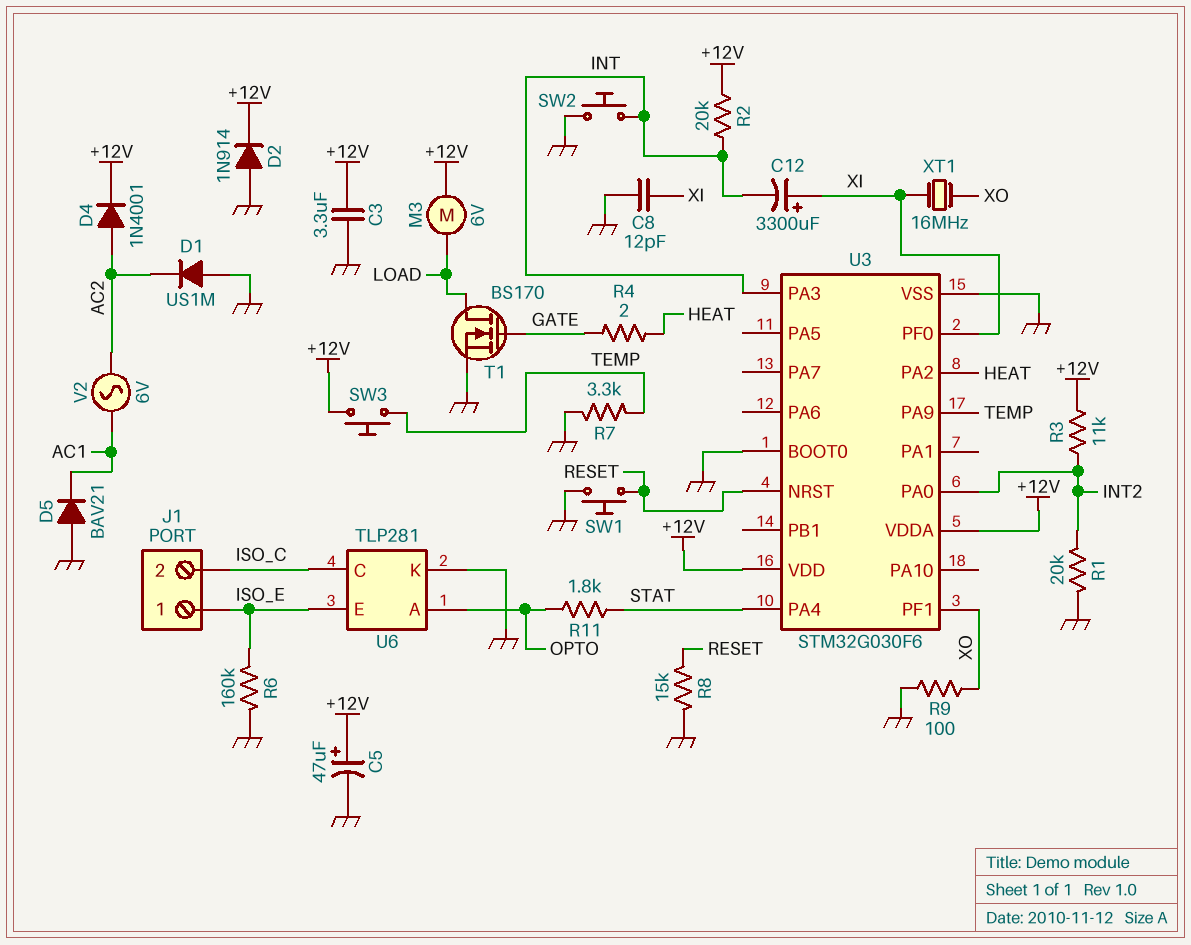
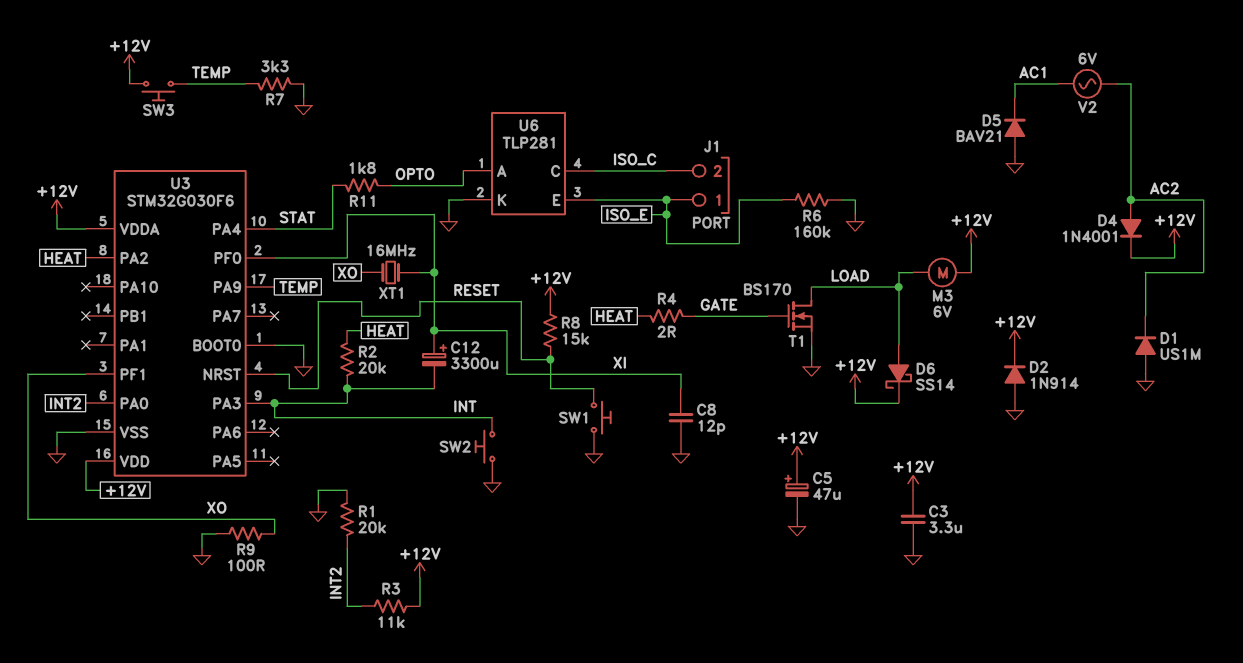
D6: none -> schottky SS14 (A LOAD, K +12V)
R2: 20k (+12V, INT) -> 20k (HEAT, INT)
R8: 15k (GND, RESET) -> 15k (+12V, RESET)

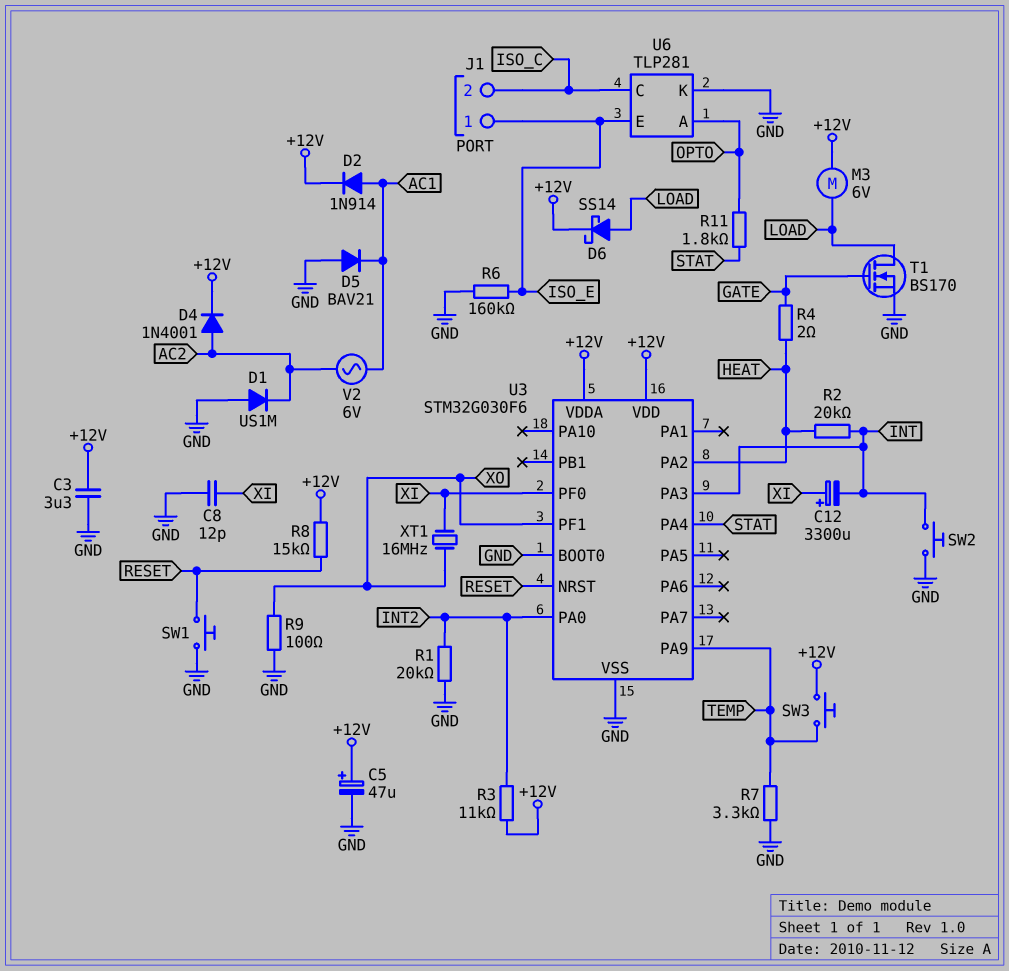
D2: diode 1N914 (A GND, K +12V) -> diode 1N914 (A AC1, K +12V)

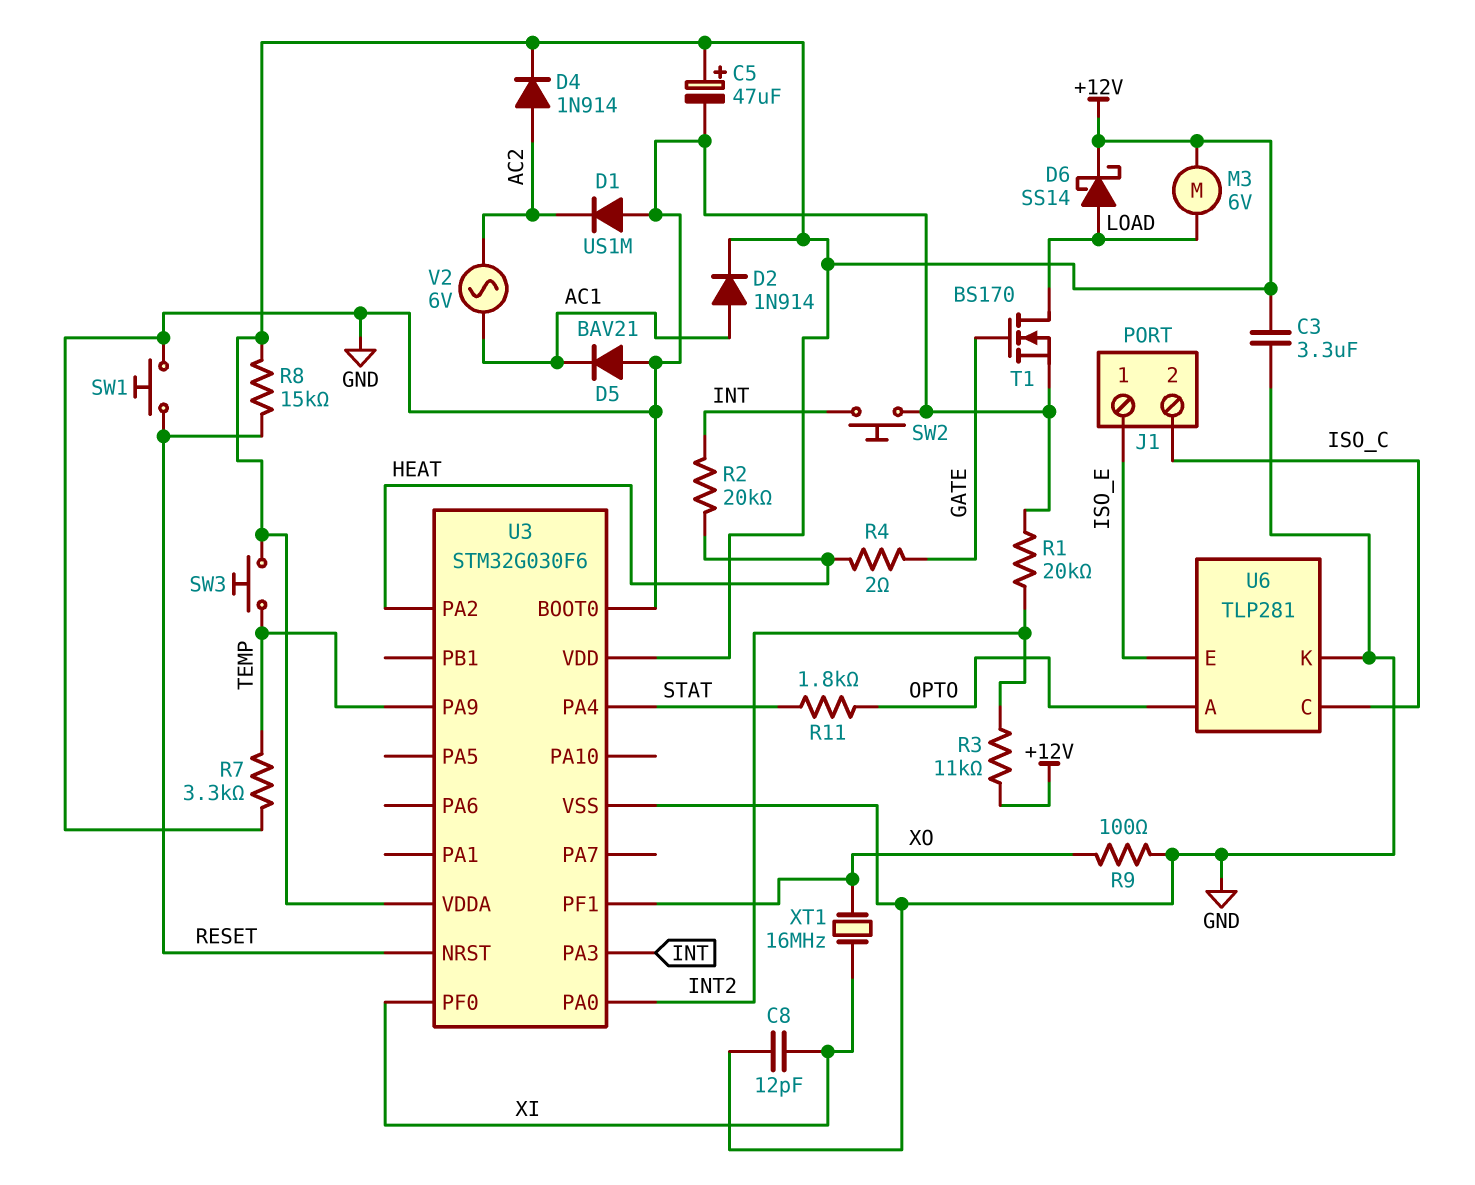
C12: 3300uF (plus XI, minus INT) -> none
D4: diode 1N4001 (A AC2, K +12V) -> diode 1N914 (A AC2, K +12V)
R6: 160k (GND, ISO_E) -> none

